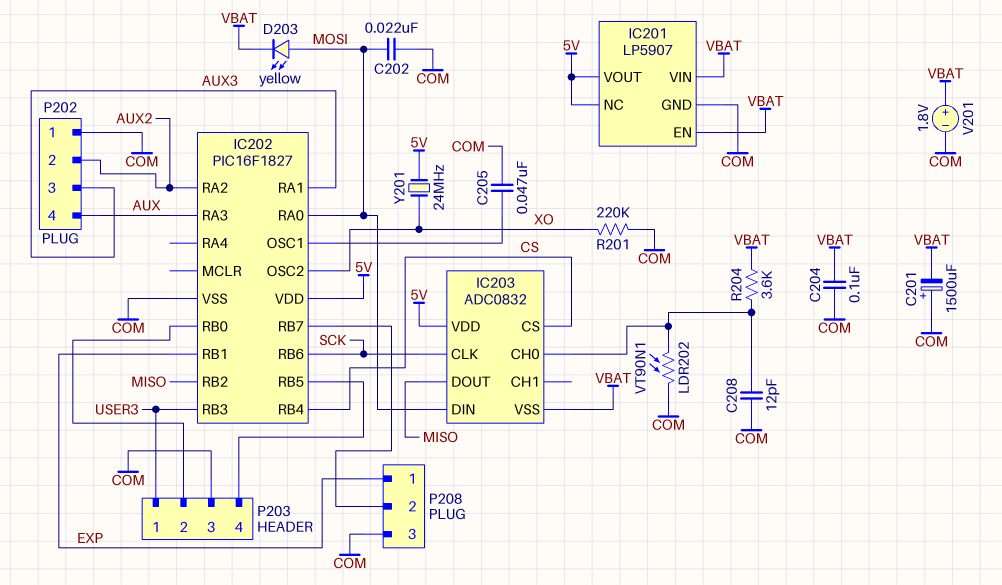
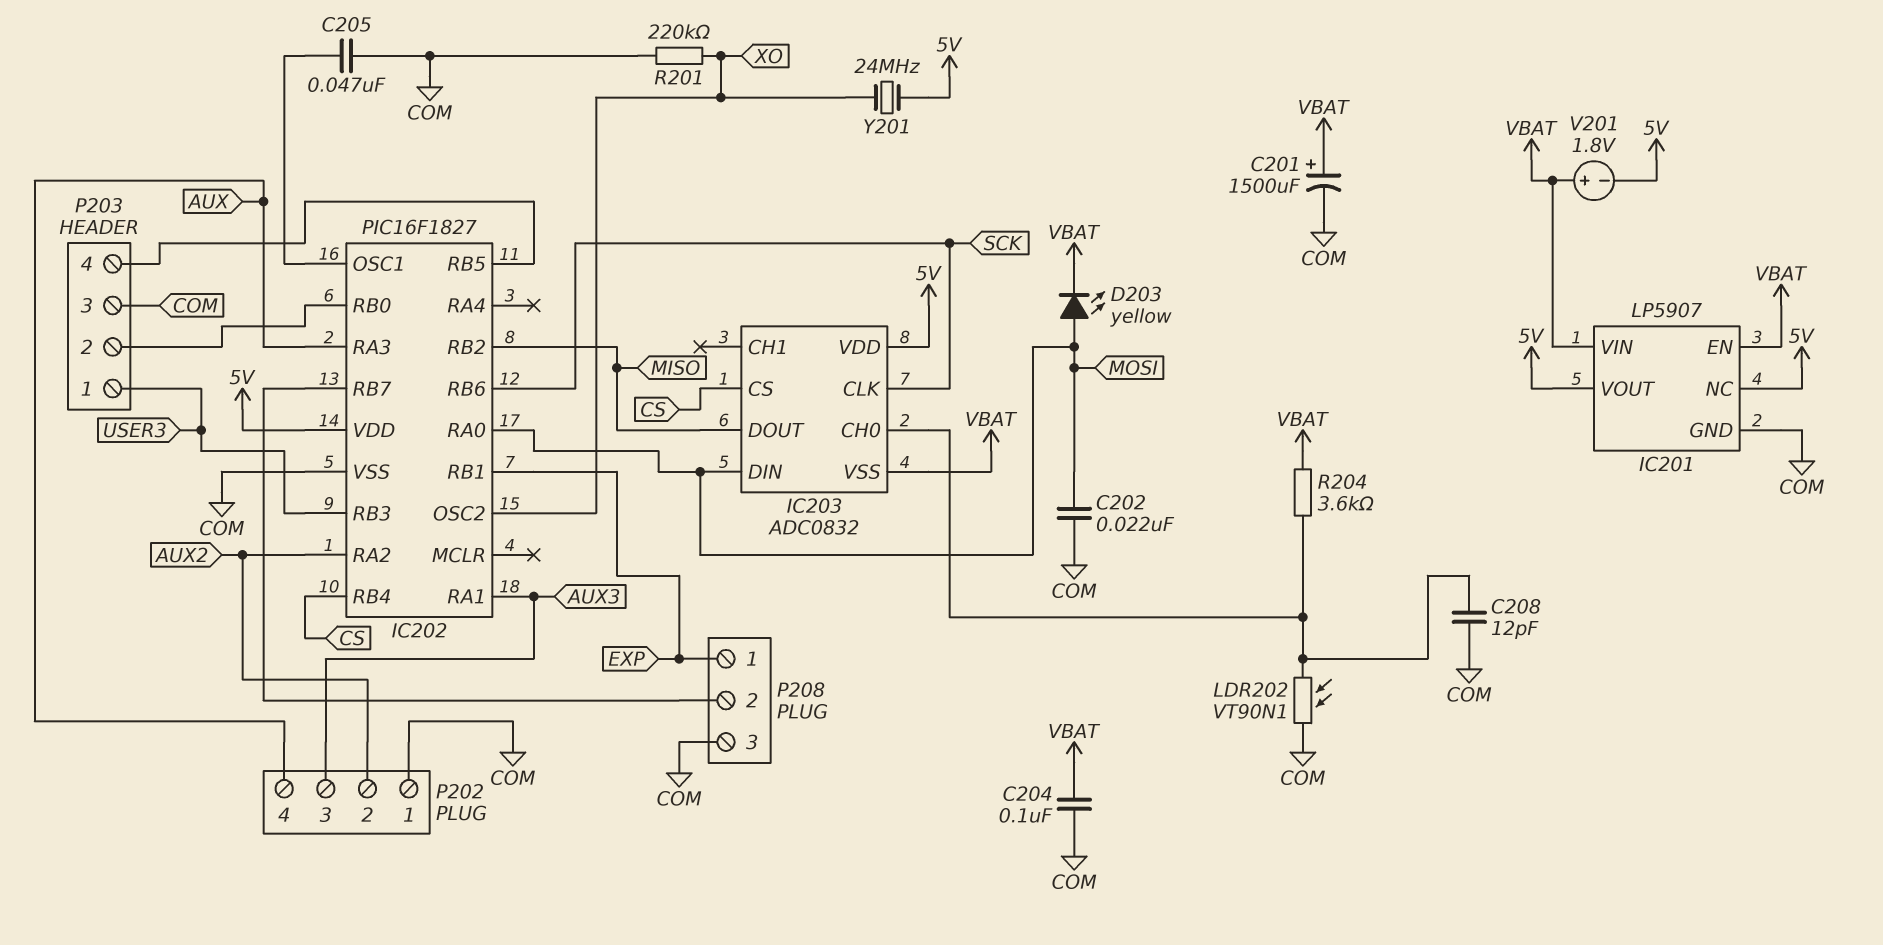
C201: 1500uF (plus COM, minus VBAT) -> 1500uF (plus VBAT, minus COM)
V201: 1.8V (plus VBAT, minus COM) -> 1.8V (plus VBAT, minus 5V)

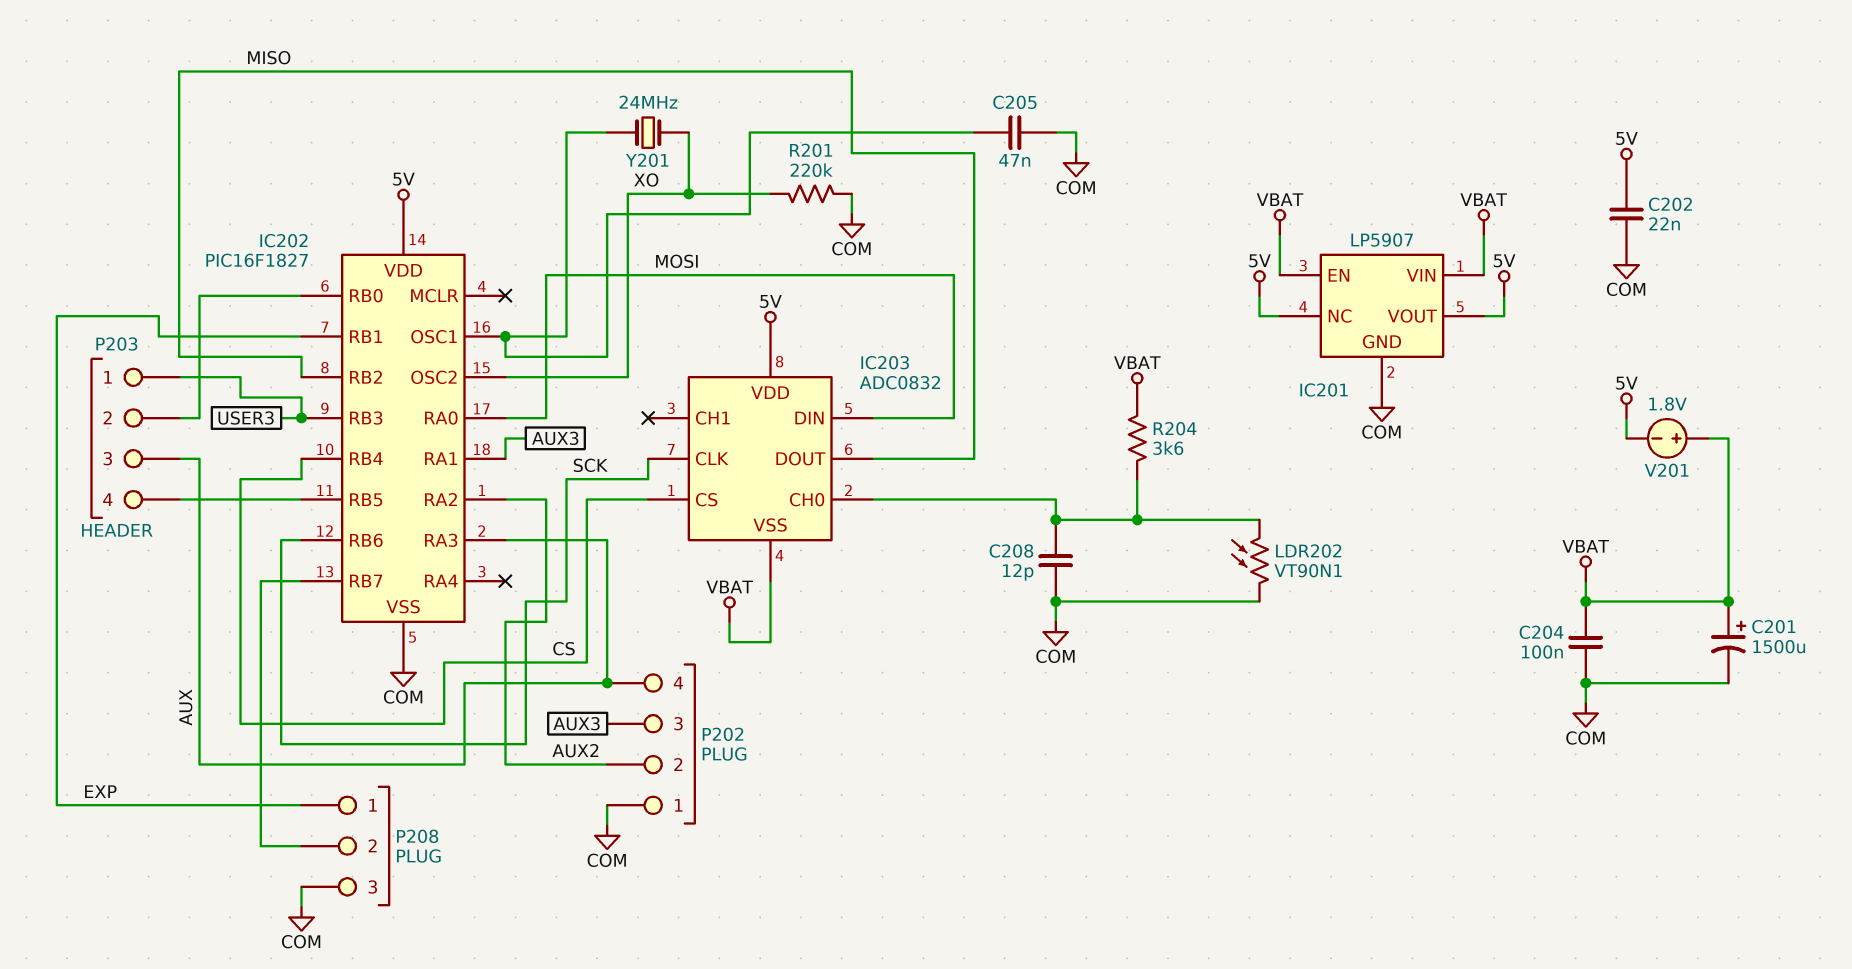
C202: 22nF (COM, MOSI) -> 22nF (5V, COM)
D203: LED yellow (A MOSI, K VBAT) -> none
P203 pin 3: COM -> AUX
Y201: 24MHz (5V, XO) -> 24MHz (IC202/OSC1, XO)

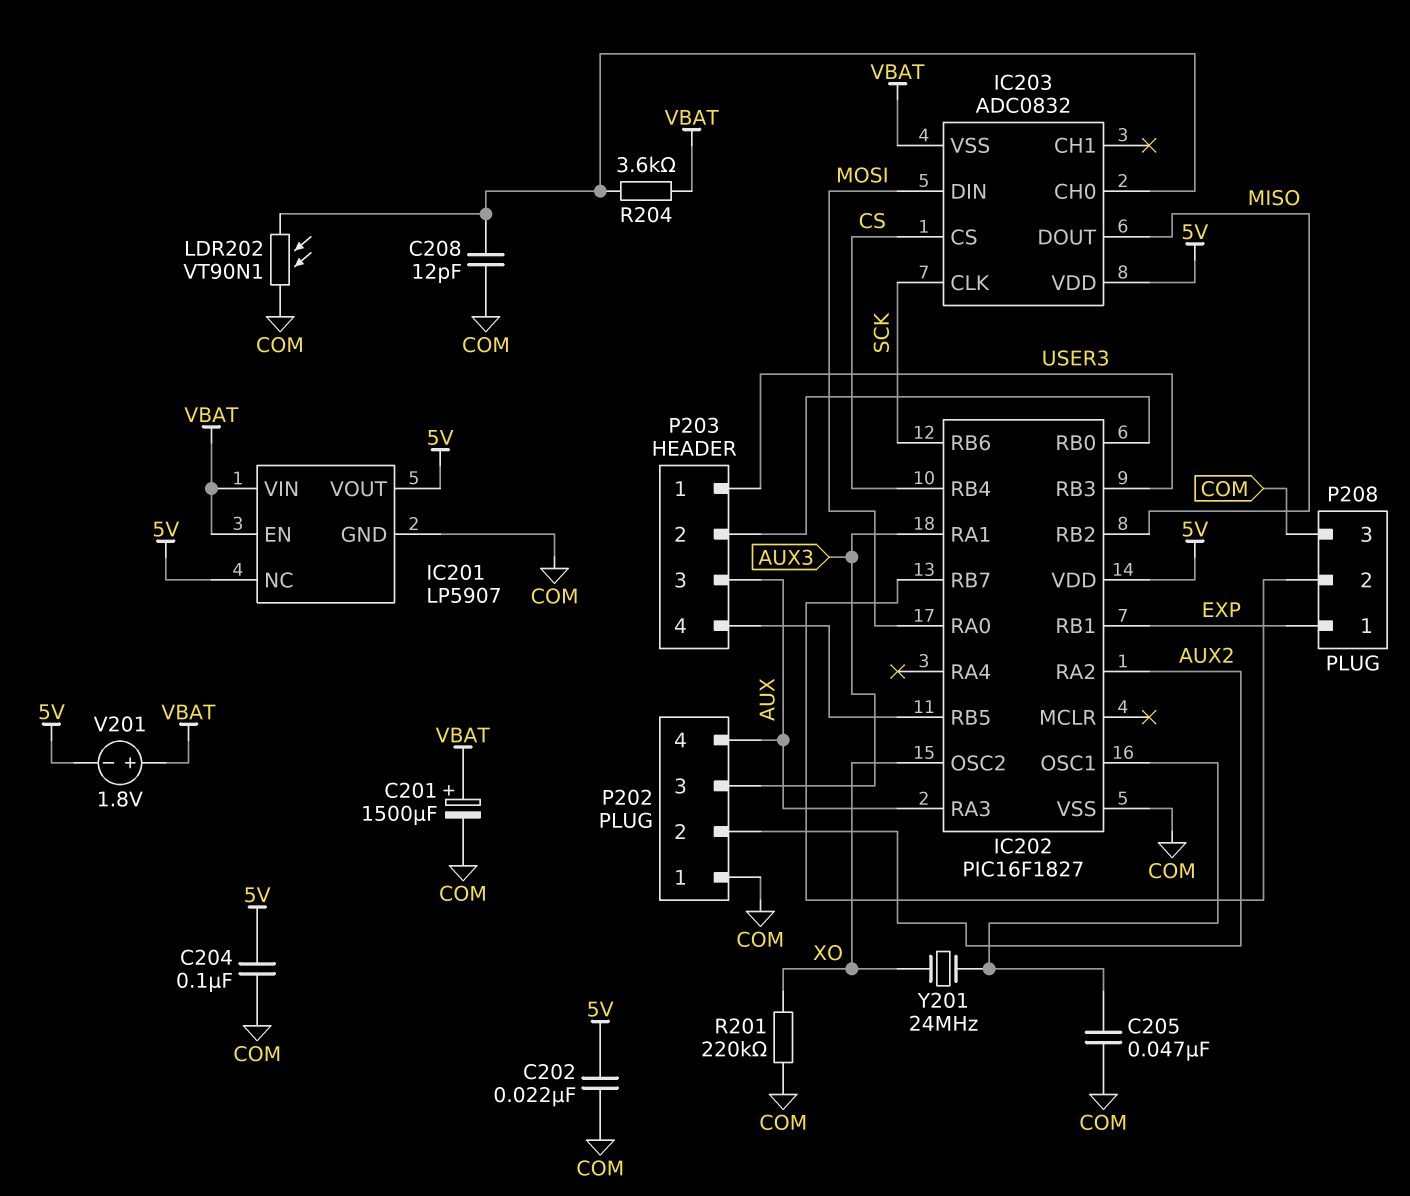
C204: 100nF (COM, VBAT) -> 100nF (5V, COM)

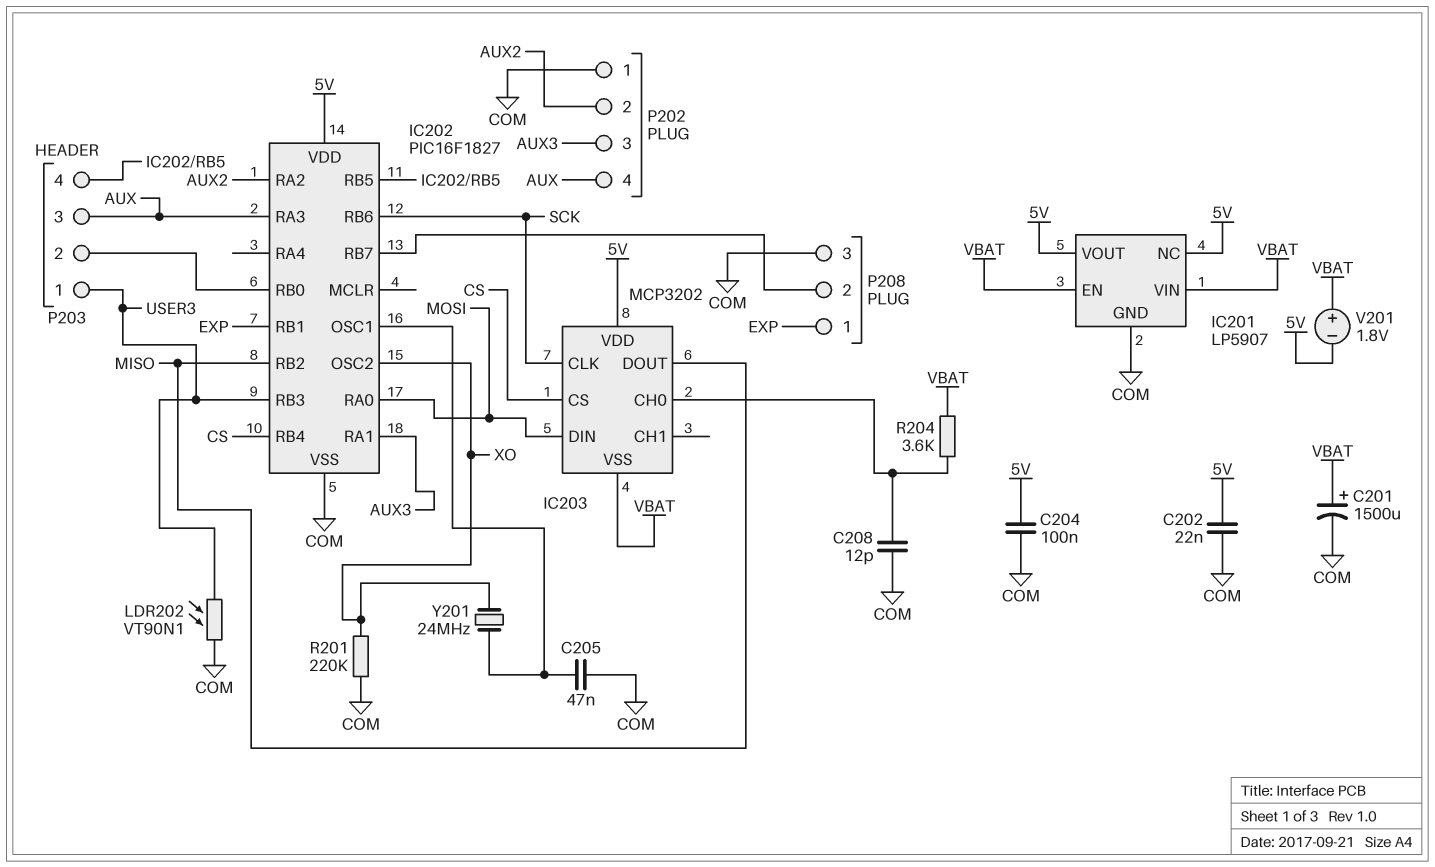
IC203: ADC0832 -> MCP3202
LDR202: VT90N1 (COM, IC203/CH0) -> VT90N1 (COM, USER3)

